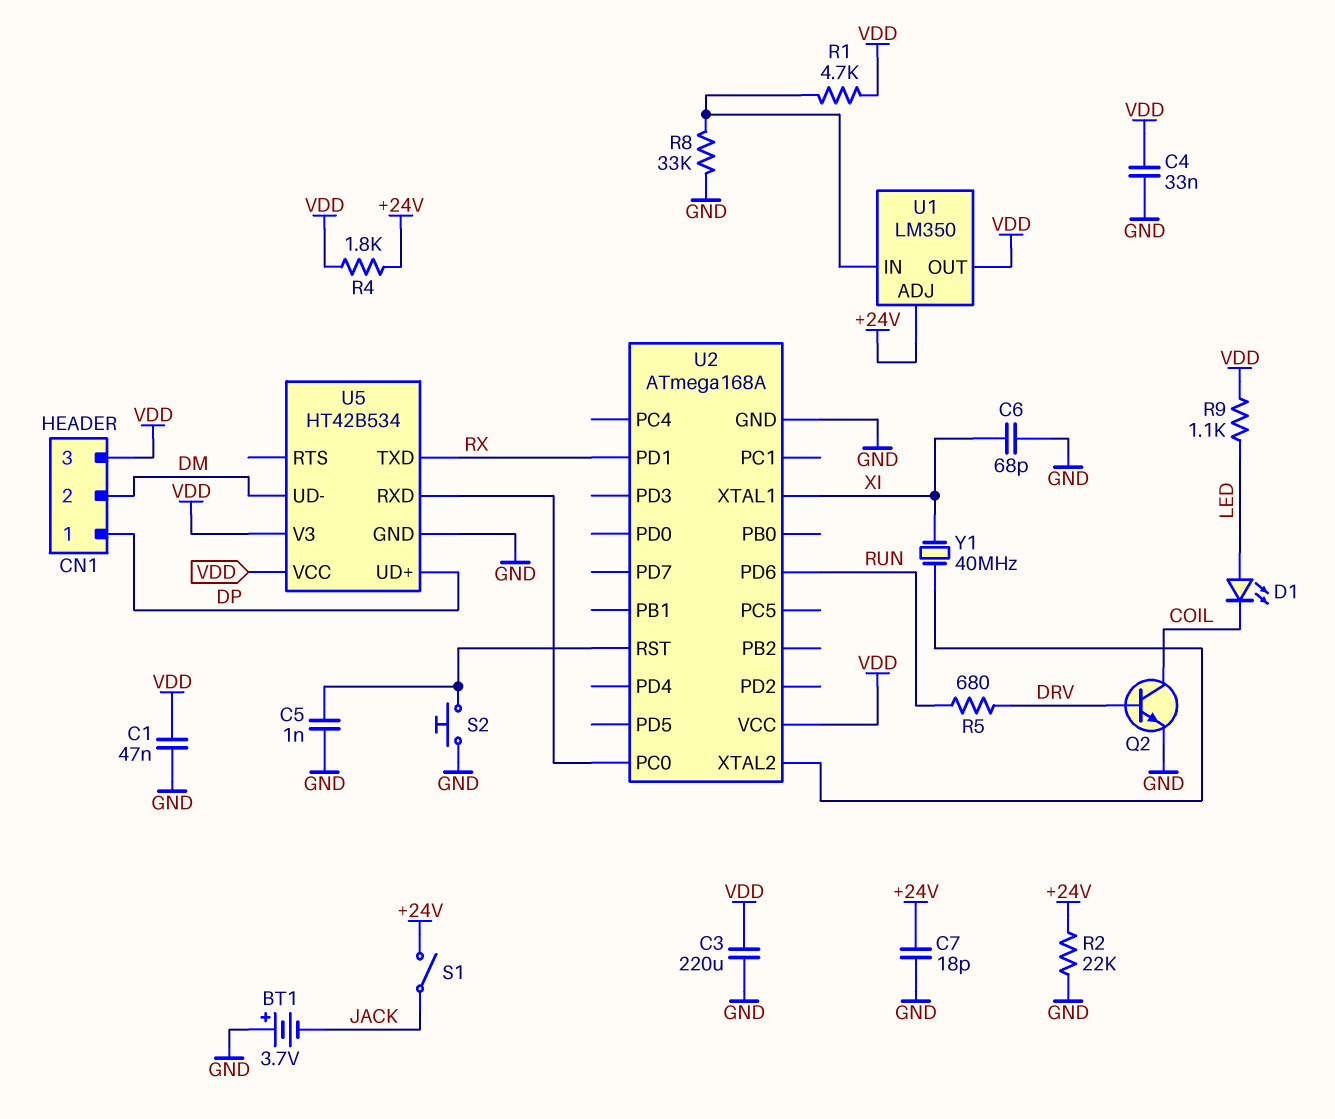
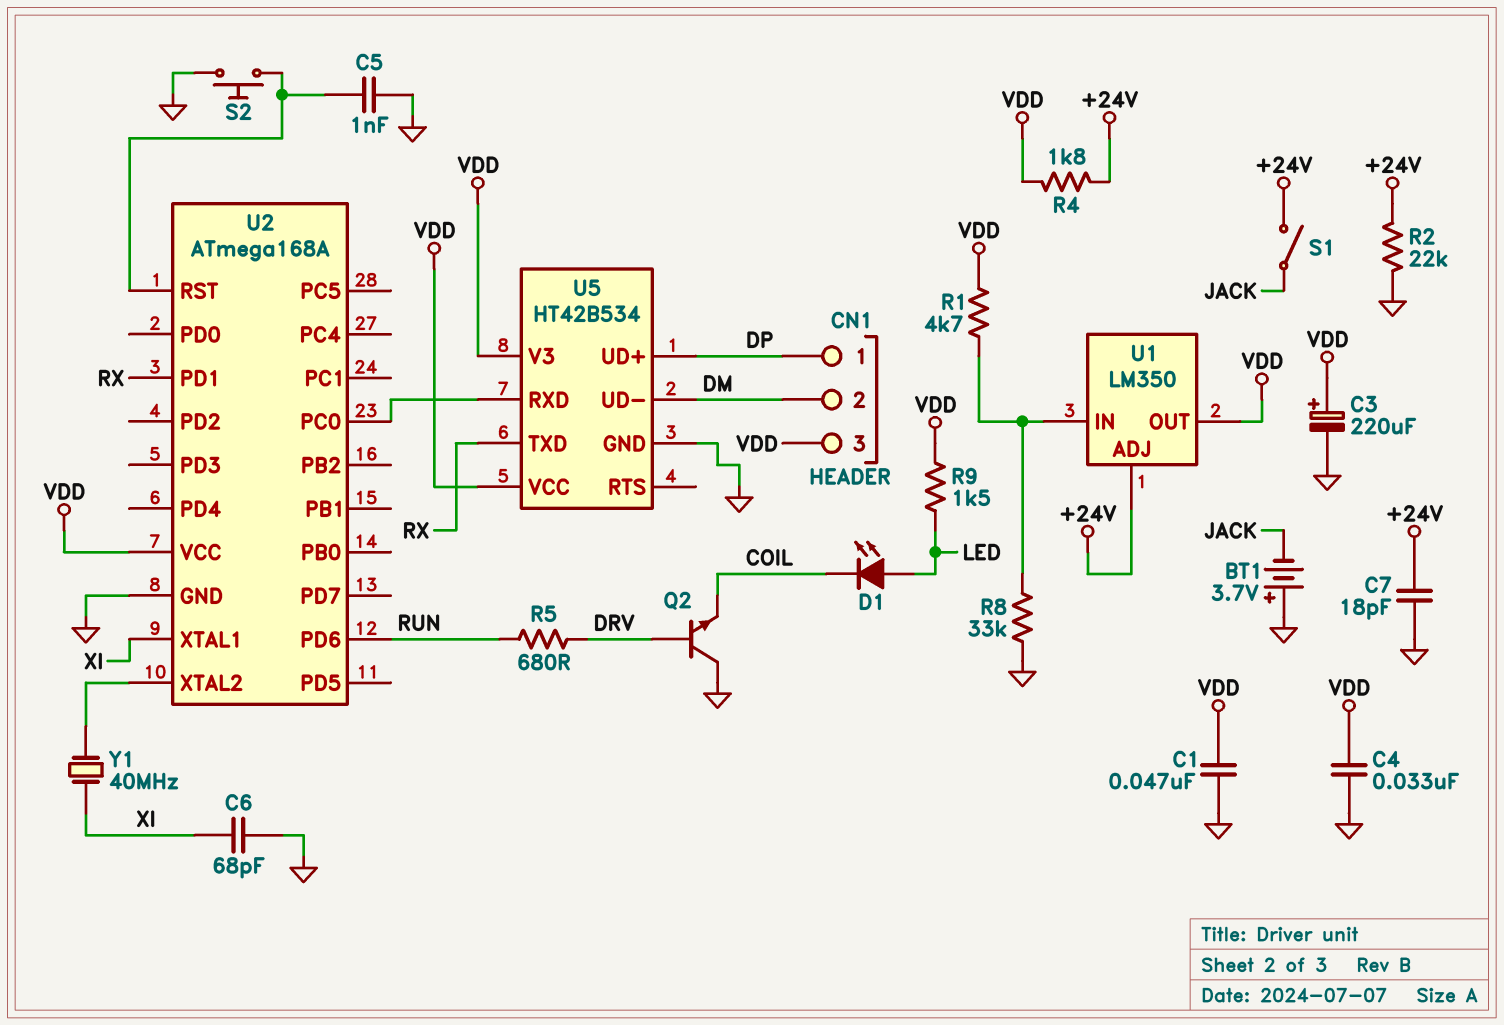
C3: 220uF (GND, VDD) -> 220uF (plus VDD, minus GND)
Q2: NPN (B DRV, C COIL, E GND) -> NPN (B DRV, C GND, E COIL)
R9: 1.1k (LED, VDD) -> 1.5k (LED, VDD)

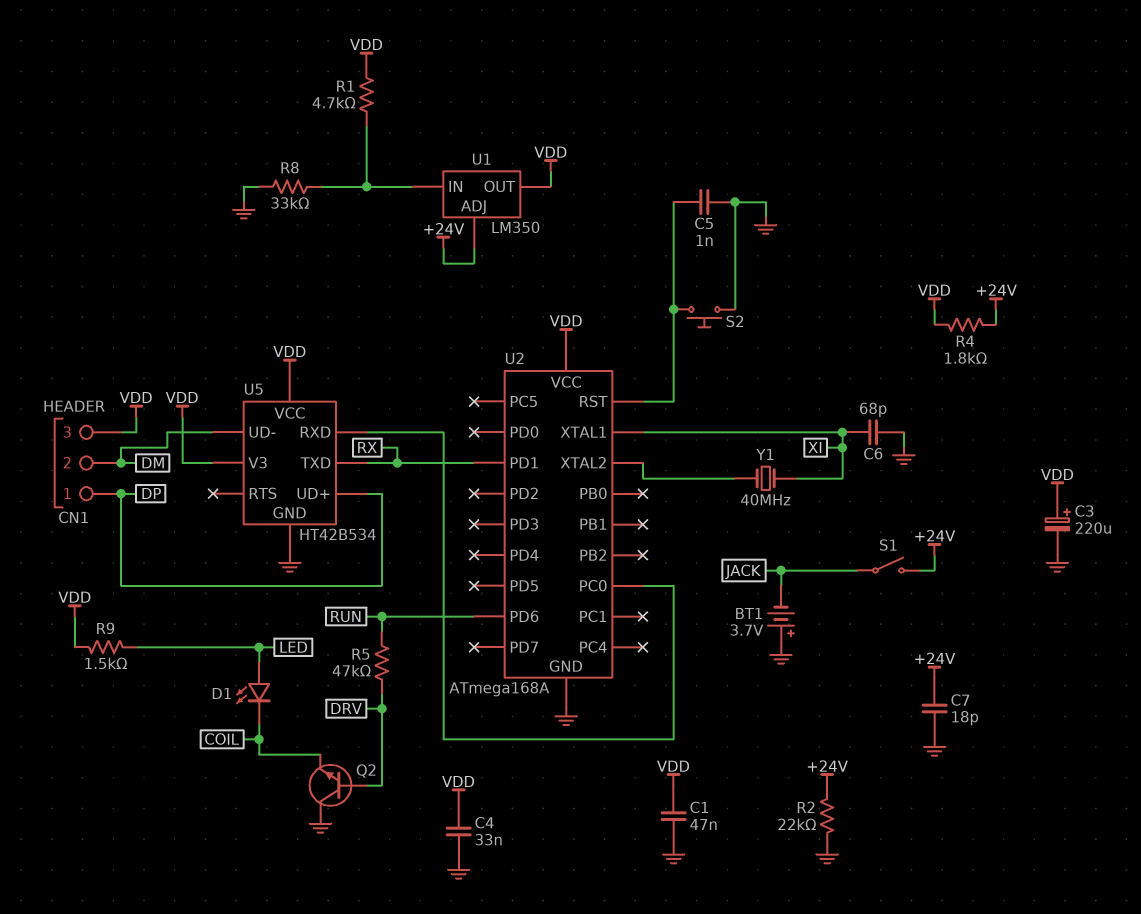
R5: 680 (DRV, RUN) -> 47k (DRV, RUN)

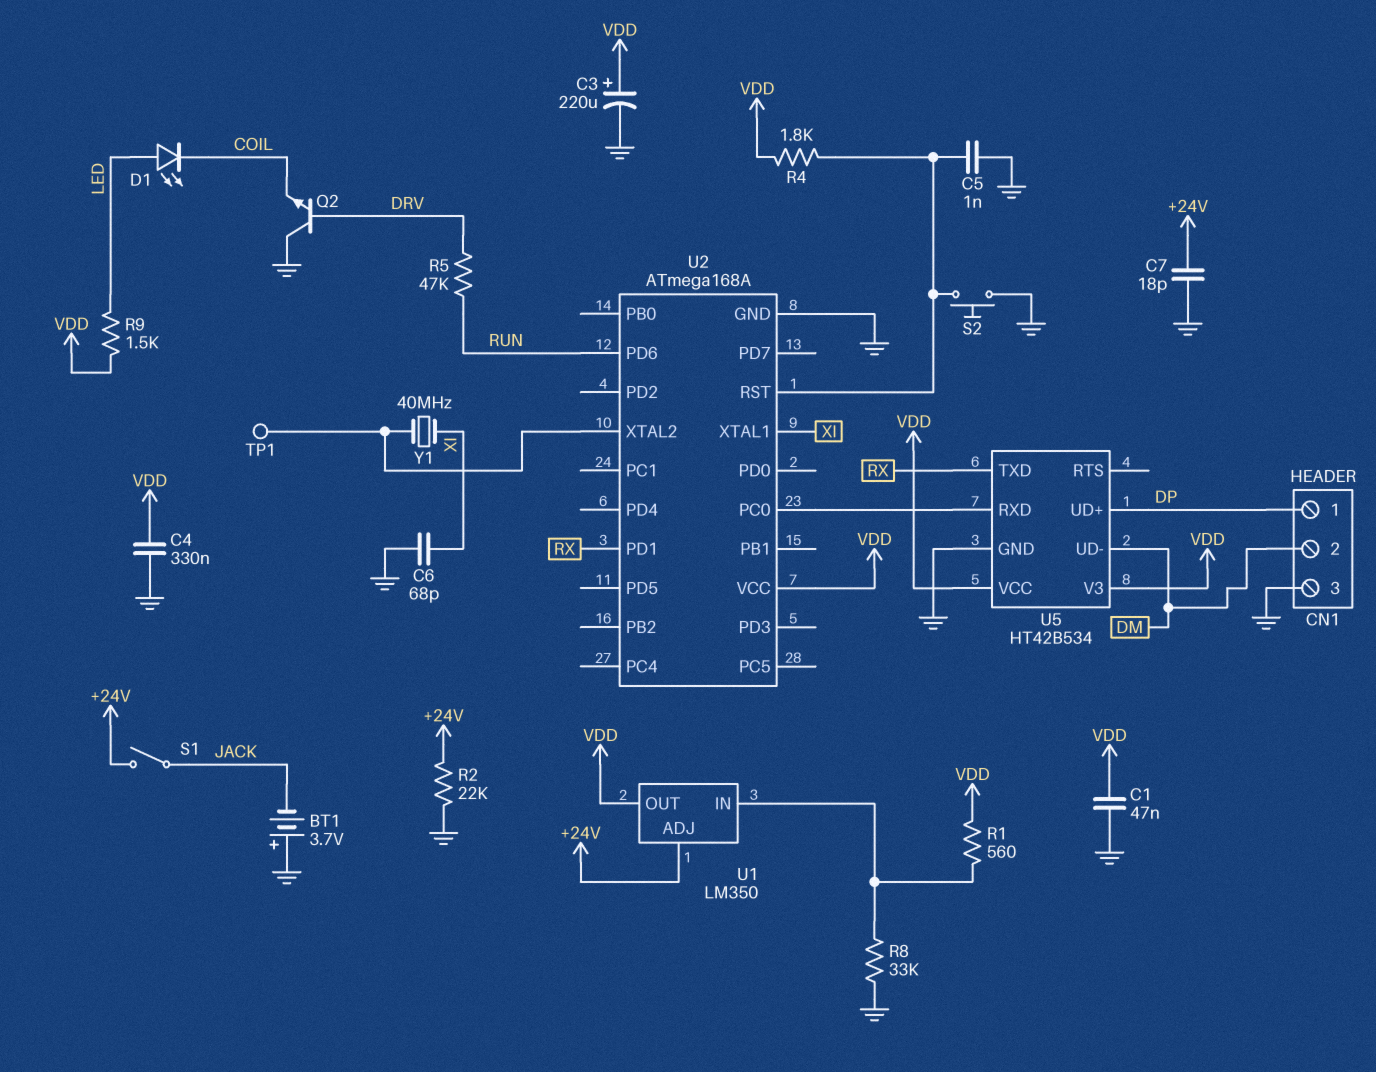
C4: 33nF (GND, VDD) -> 330nF (GND, VDD)
CN1 pin 3: VDD -> GND
R1: 4.7k (U1/IN, VDD) -> 560 (U1/IN, VDD)
R4: 1.8k (+24V, VDD) -> 1.8k (U2/RST, VDD)
TP1: none -> test point (U2/XTAL2)

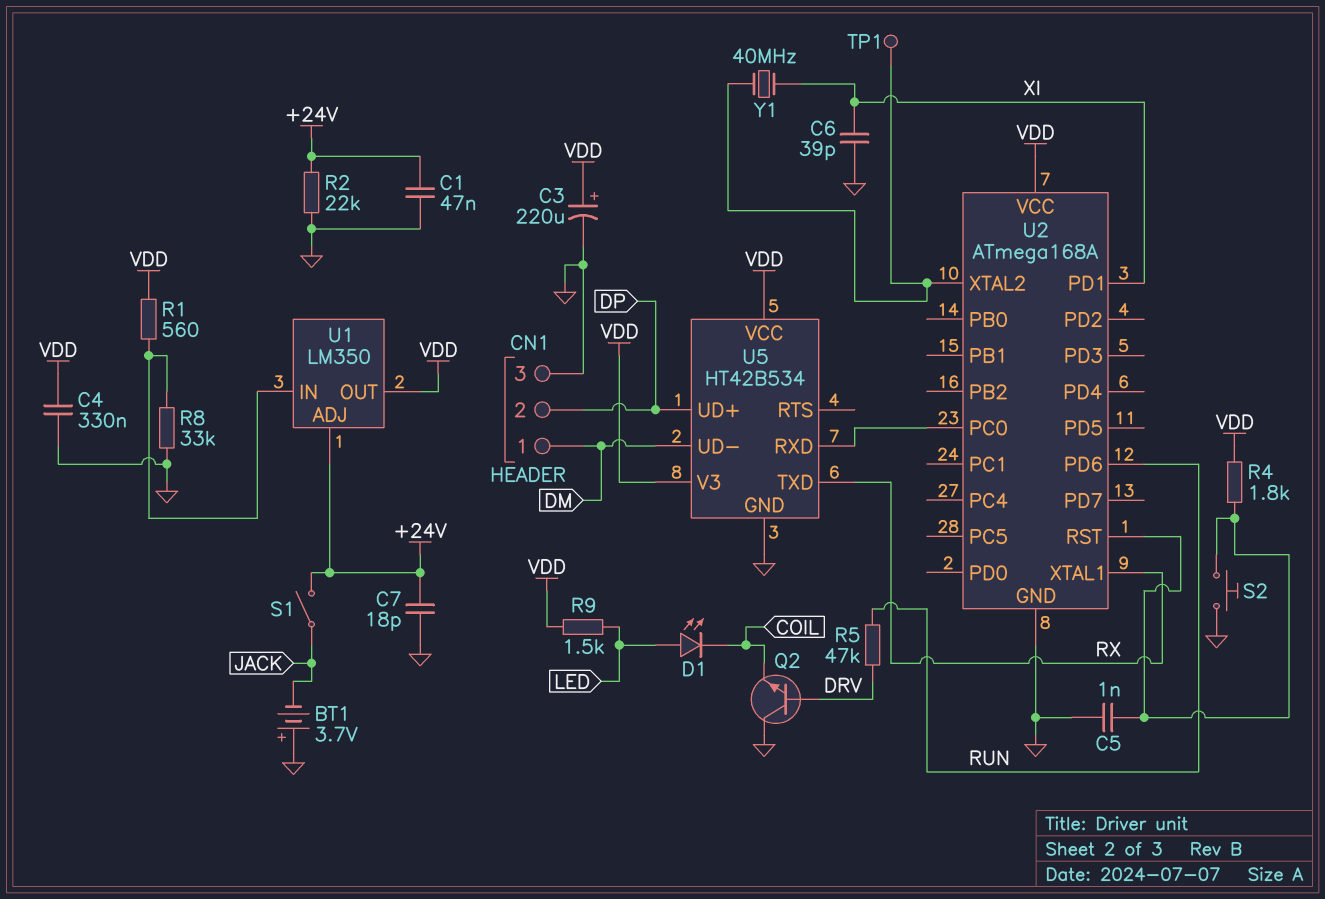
C1: 47nF (GND, VDD) -> 47nF (+24V, GND)
C6: 68pF (GND, XI) -> 39pF (GND, XI)
CN1 pin 1: DP -> DM
CN1 pin 2: DM -> DP
U2 pin PD1: RX -> XI
U2 pin XTAL1: XI -> RX

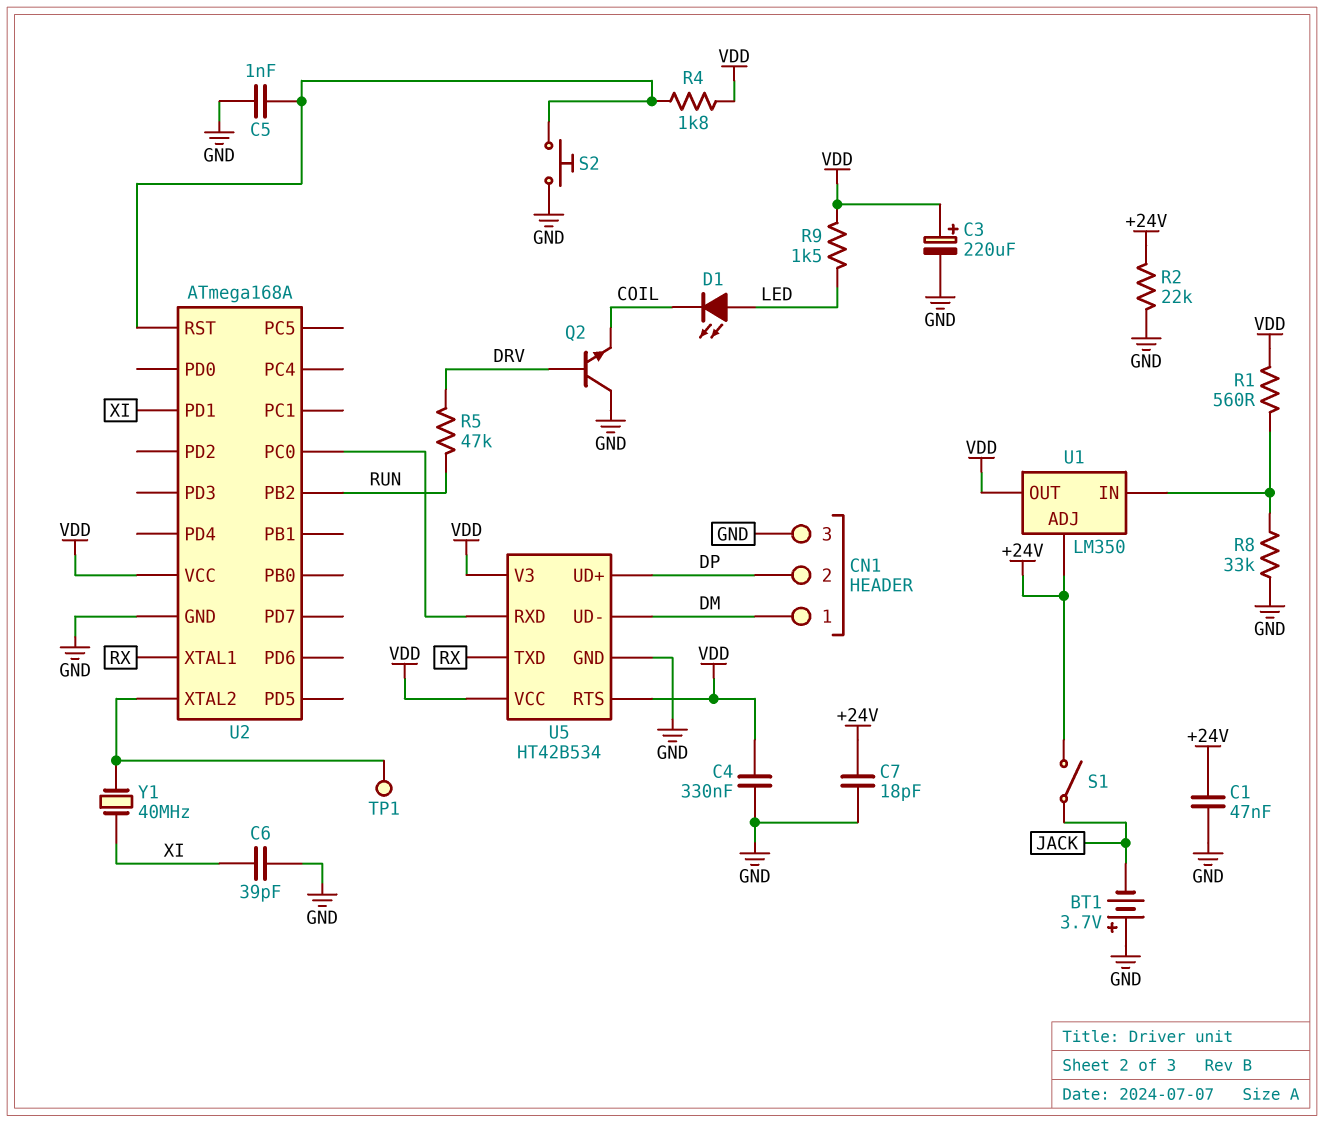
U2 pin PB2: none -> RUN
U2 pin PD6: RUN -> none
U5 pin RTS: none -> VDD

